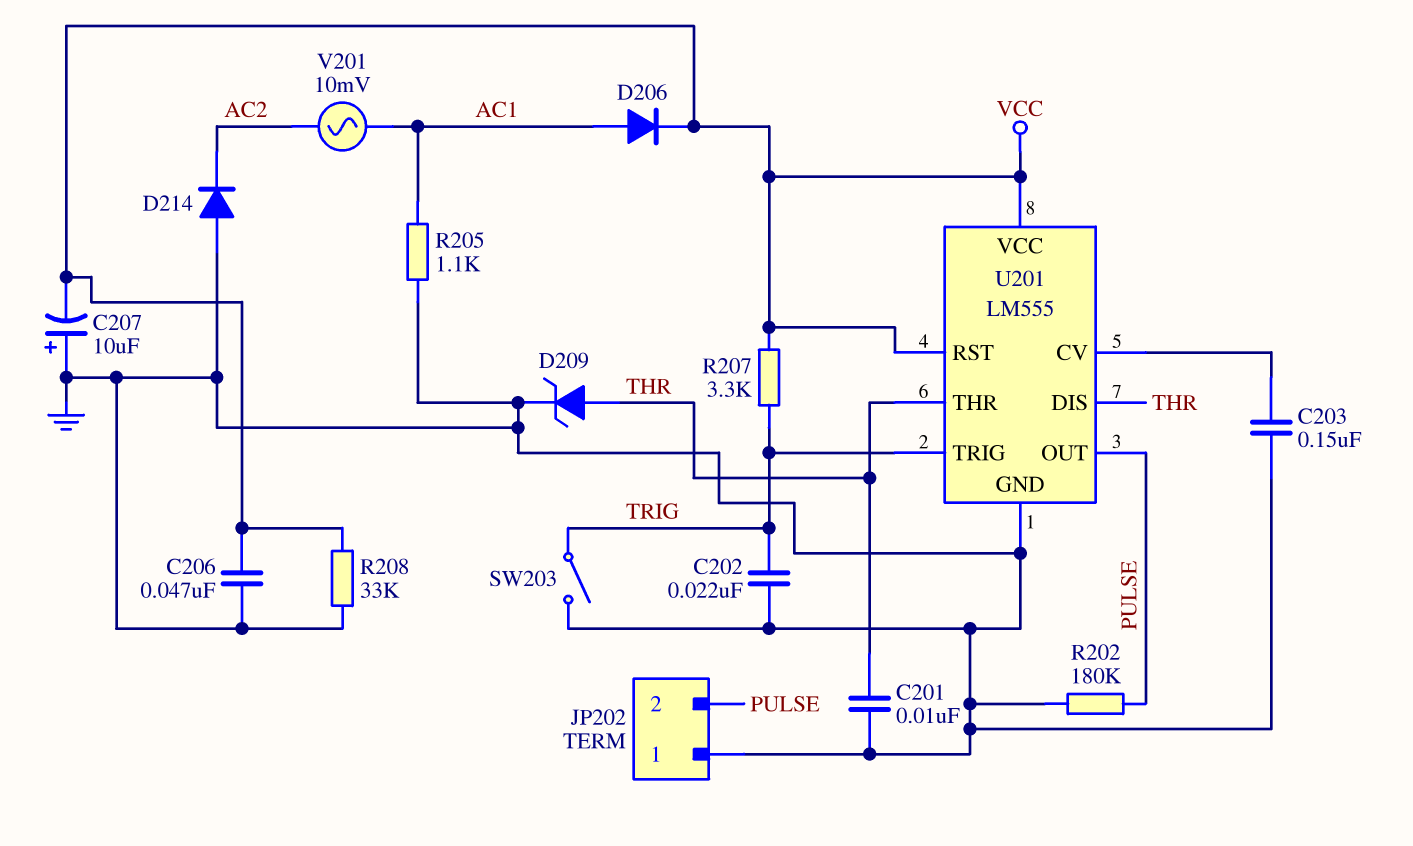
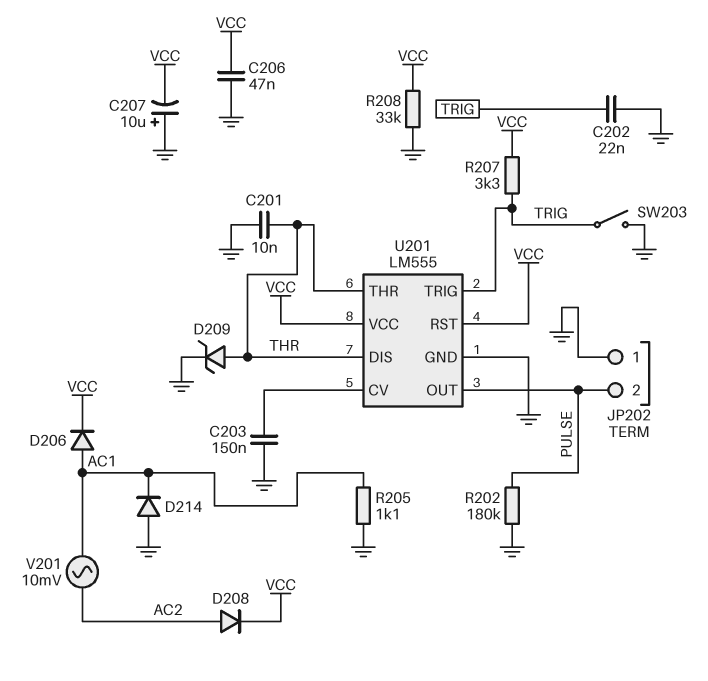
D208: none -> diode (A AC2, K VCC)
D214: diode (A GND, K AC2) -> diode (A GND, K AC1)

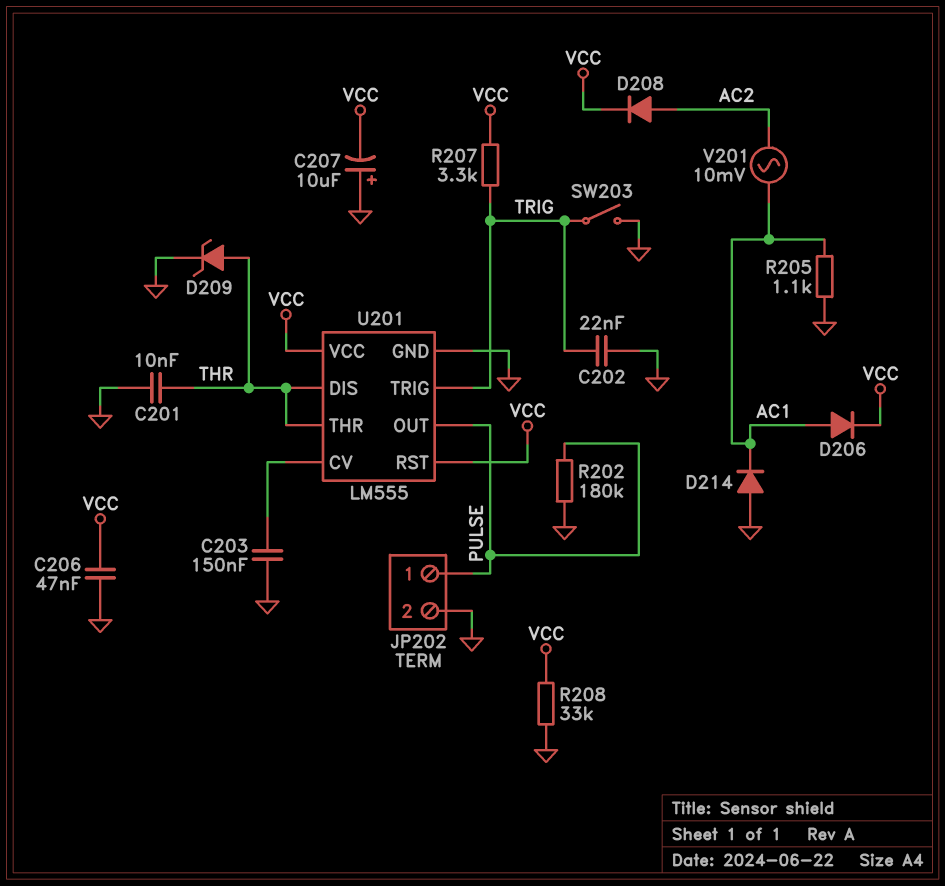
JP202 pin 1: GND -> PULSE
JP202 pin 2: PULSE -> GND

